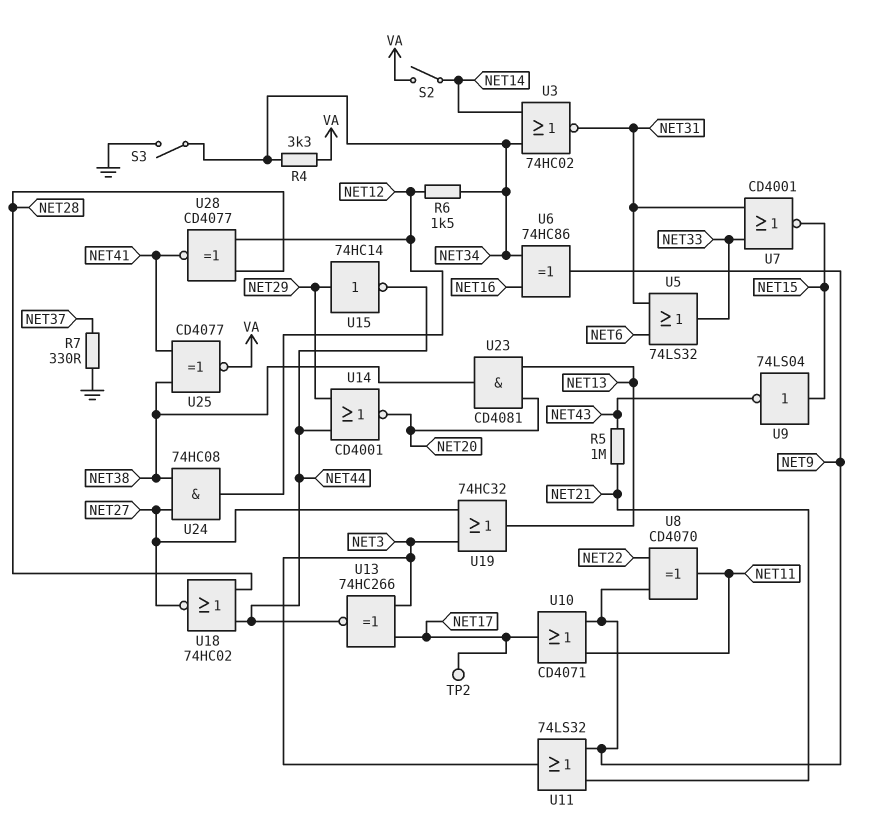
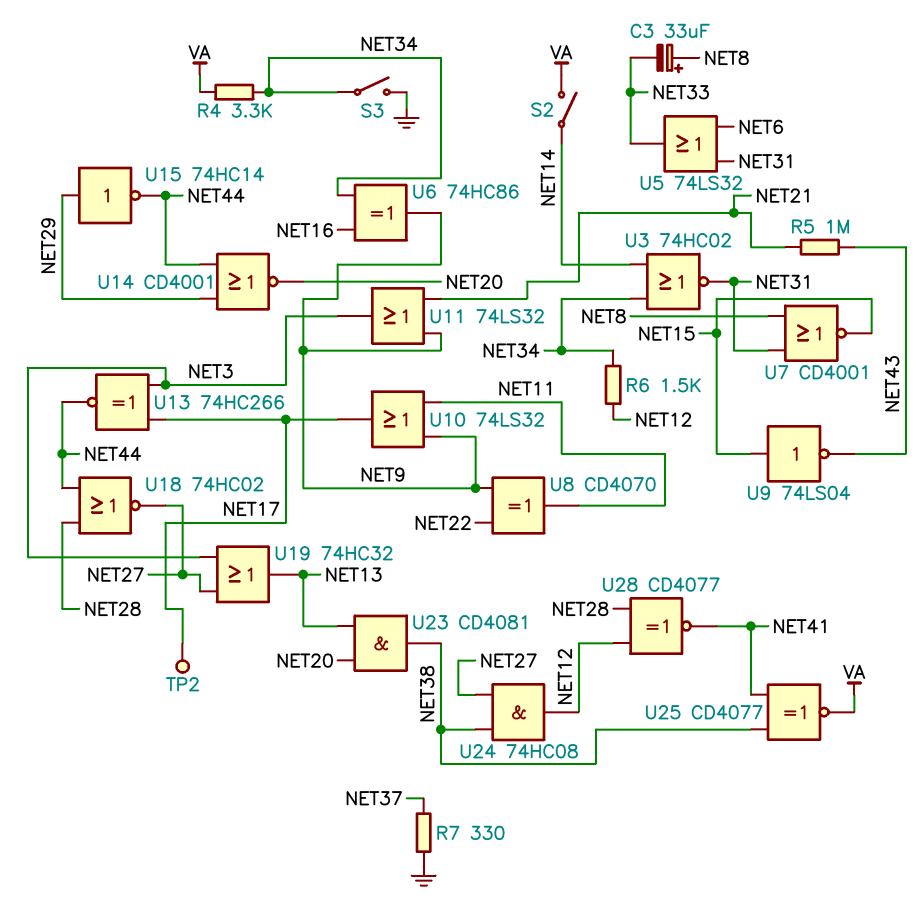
C3: none -> 33uF (plus NET8, minus NET33)
U7: NOR CD4001 (in NET31, in NET33, out NET15) -> NOR CD4001 (in NET8, in NET31, out NET15)
U10: OR CD4071 (in NET9, in NET11, out NET17) -> OR 74LS32 (in NET9, in NET11, out NET17)

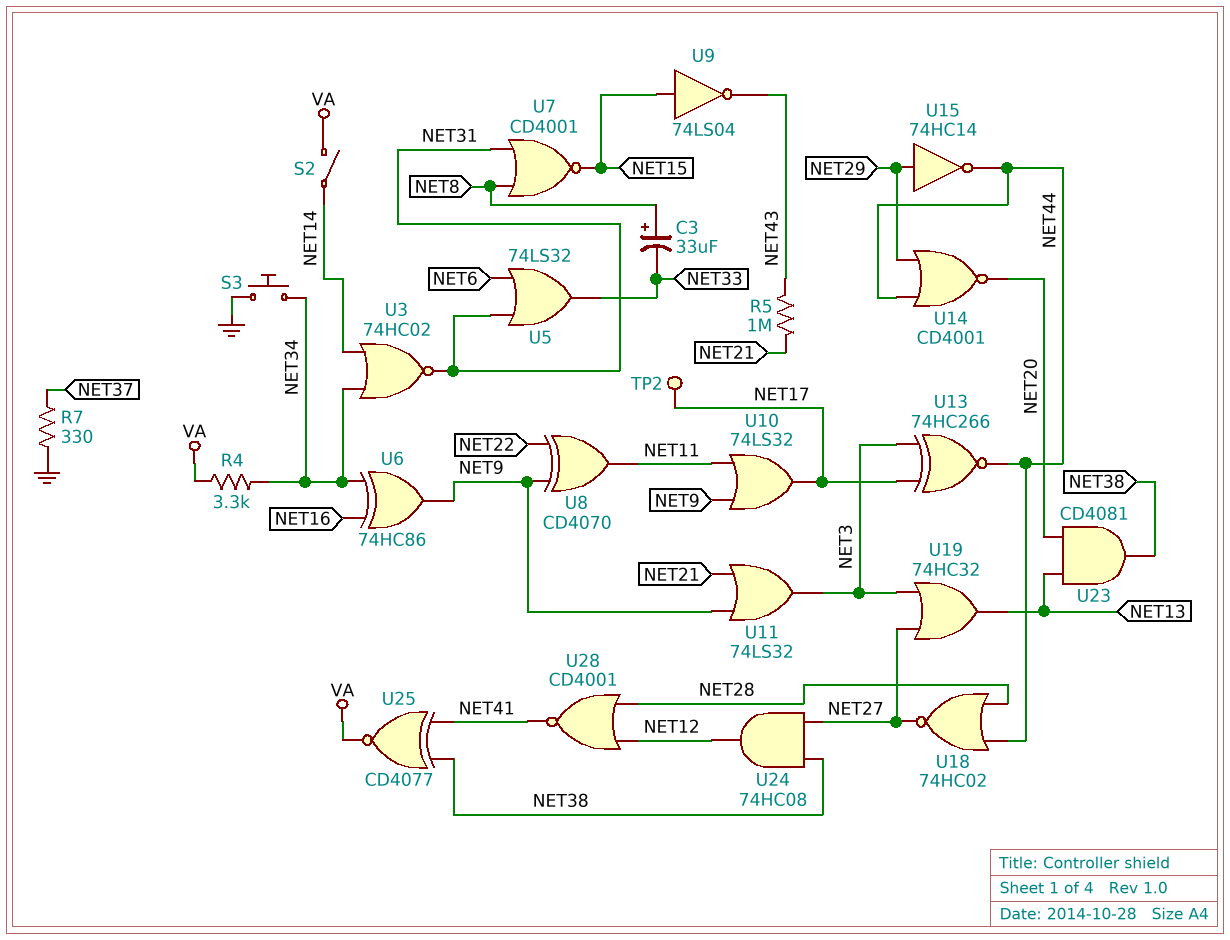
R6: 1.5k (NET12, NET34) -> none
S3: switch (GND, NET34) -> button (GND, NET34)
U28: XNOR CD4077 (in NET12, in NET28, out NET41) -> NOR CD4001 (in NET12, in NET28, out NET41)

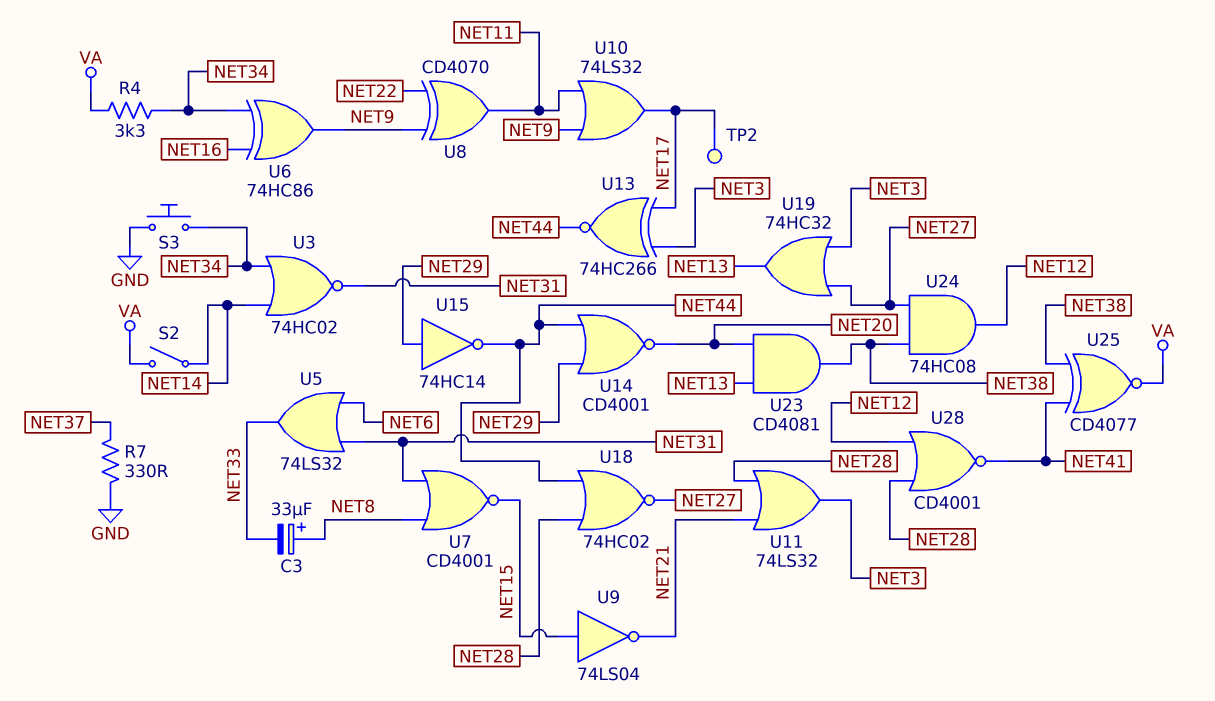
R5: 1M (NET21, NET43) -> none
U9: NOT 74LS04 (in NET15, out NET43) -> NOT 74LS04 (in NET15, out NET21)
U11: OR 74LS32 (in NET9, in NET21, out NET3) -> OR 74LS32 (in NET21, in NET28, out NET3)

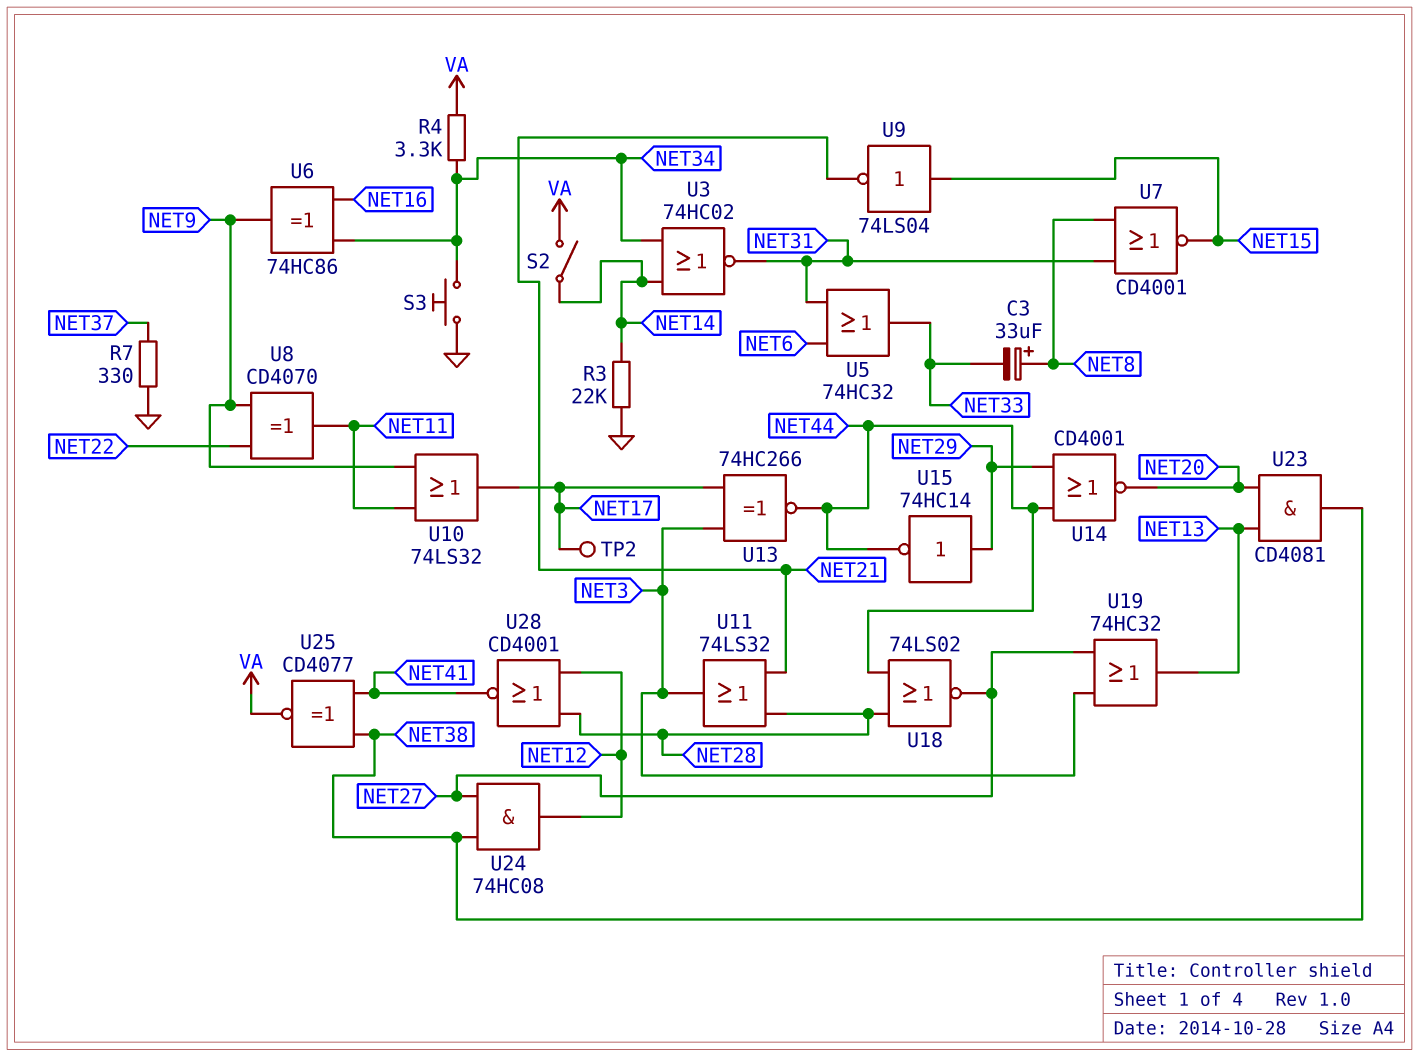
R3: none -> 22k (GND, NET14)
U5: OR 74LS32 (in NET6, in NET31, out NET33) -> OR 74HC32 (in NET6, in NET31, out NET33)
U18: NOR 74HC02 (in NET28, in NET44, out NET27) -> NOR 74LS02 (in NET28, in NET44, out NET27)

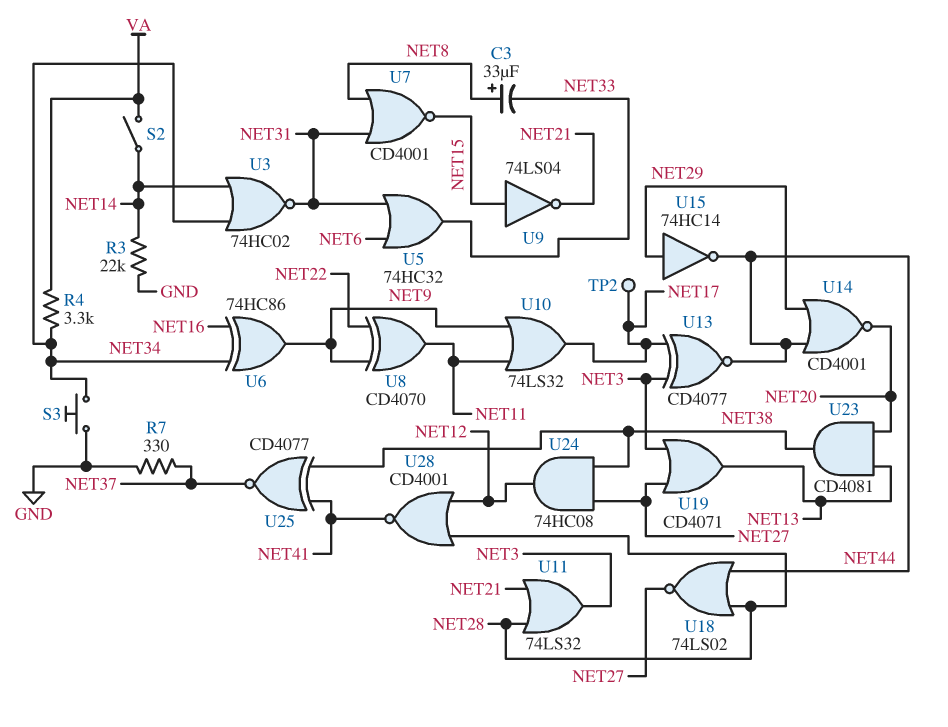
U13: XNOR 74HC266 (in NET3, in NET17, out NET44) -> XNOR CD4077 (in NET3, in NET17, out NET44)
U19: OR 74HC32 (in NET3, in NET27, out NET13) -> OR CD4071 (in NET3, in NET27, out NET13)
U25: XNOR CD4077 (in NET38, in NET41, out VA) -> XNOR CD4077 (in NET38, in NET41, out NET37)

